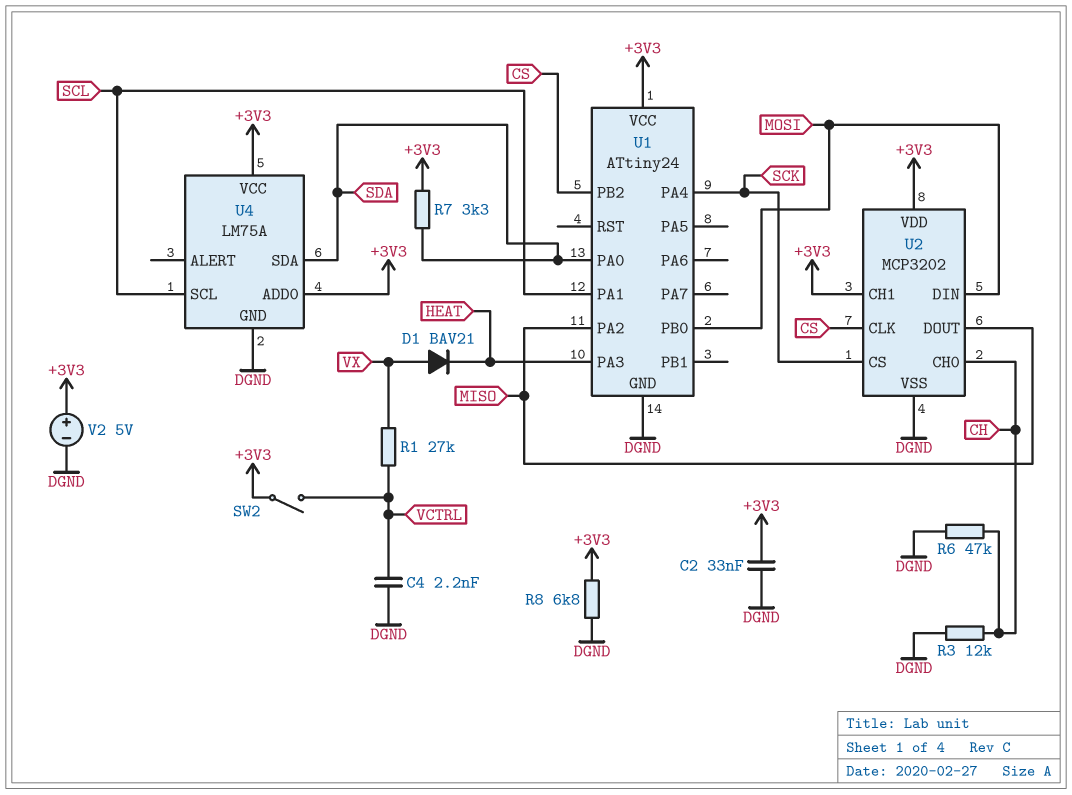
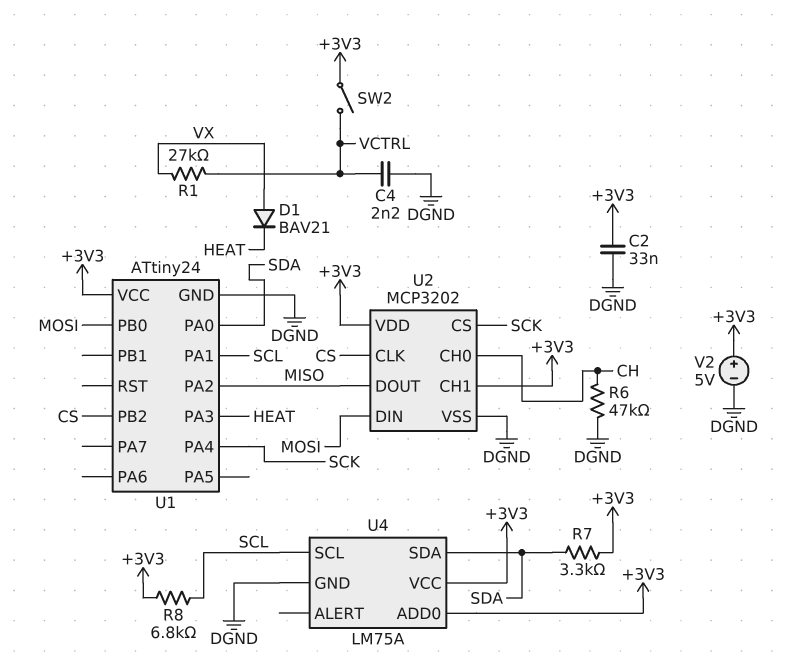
R3: 12k (CH, DGND) -> none
R8: 6.8k (+3V3, DGND) -> 6.8k (+3V3, SCL)

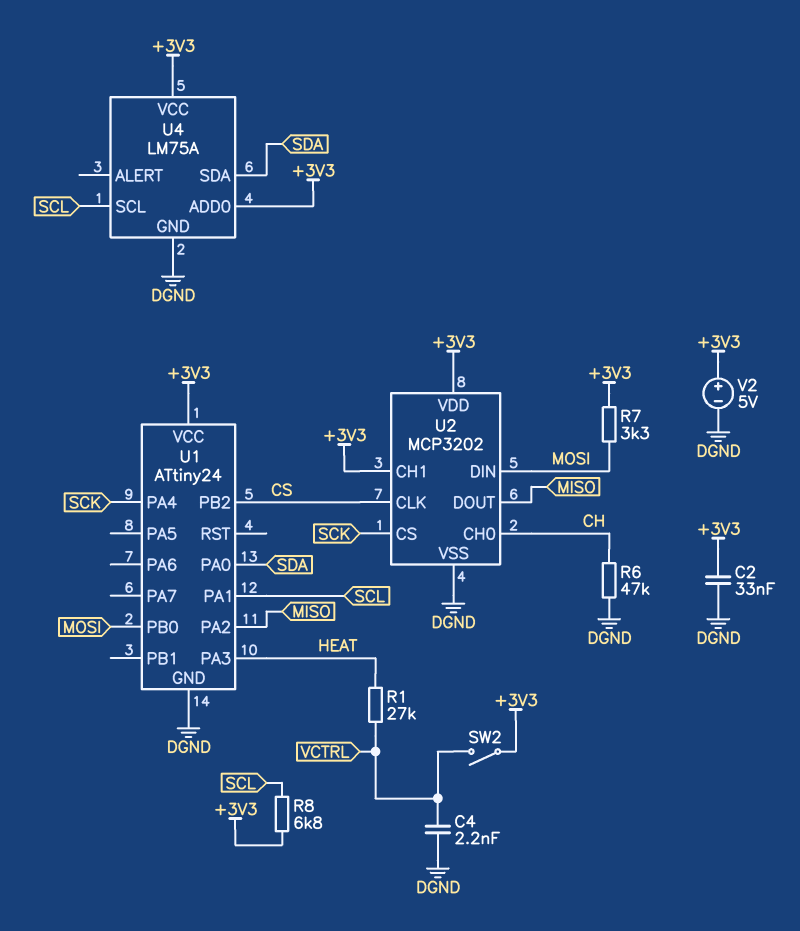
D1: diode BAV21 (A VX, K HEAT) -> none
R1: 27k (VCTRL, VX) -> 27k (HEAT, VCTRL)
R7: 3.3k (+3V3, SDA) -> 3.3k (+3V3, MOSI)

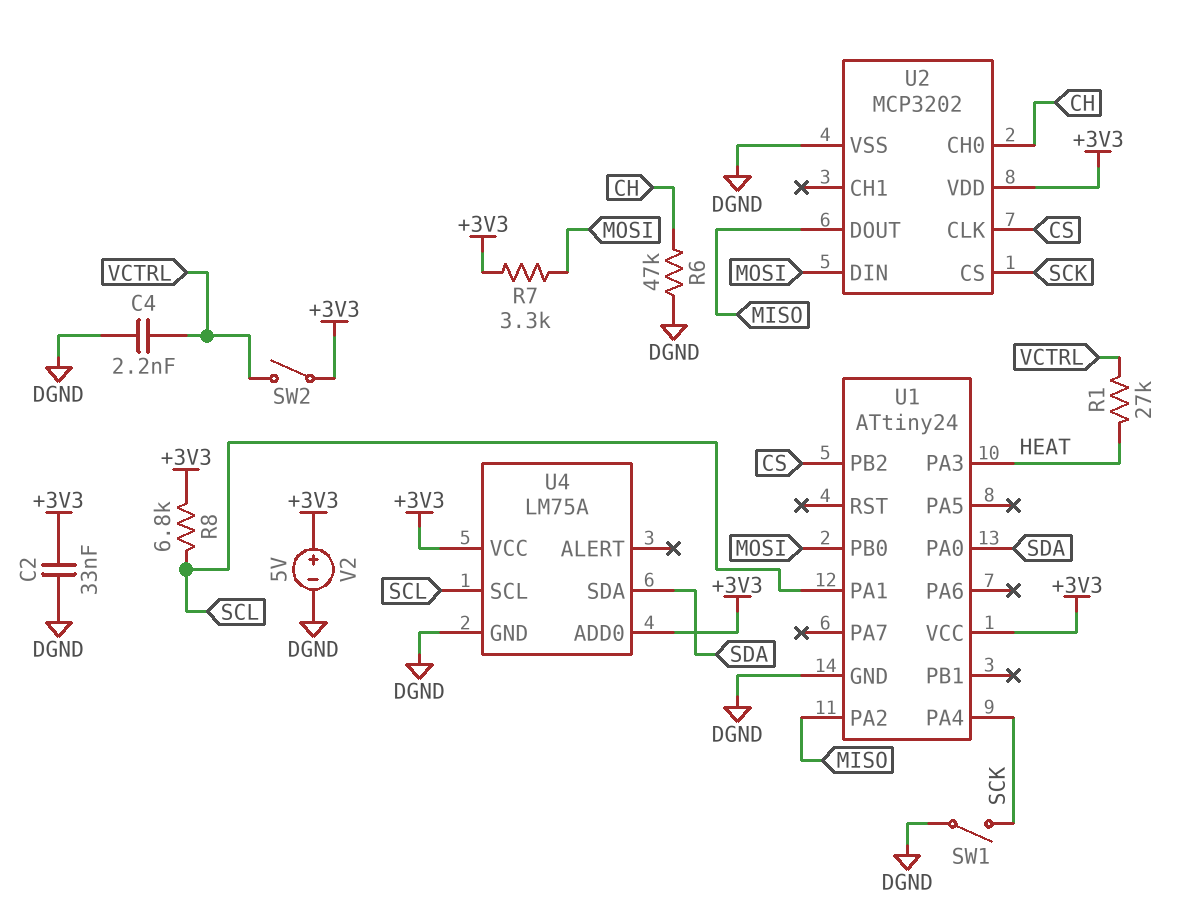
SW1: none -> switch (DGND, SCK)
U2 pin CH1: +3V3 -> none

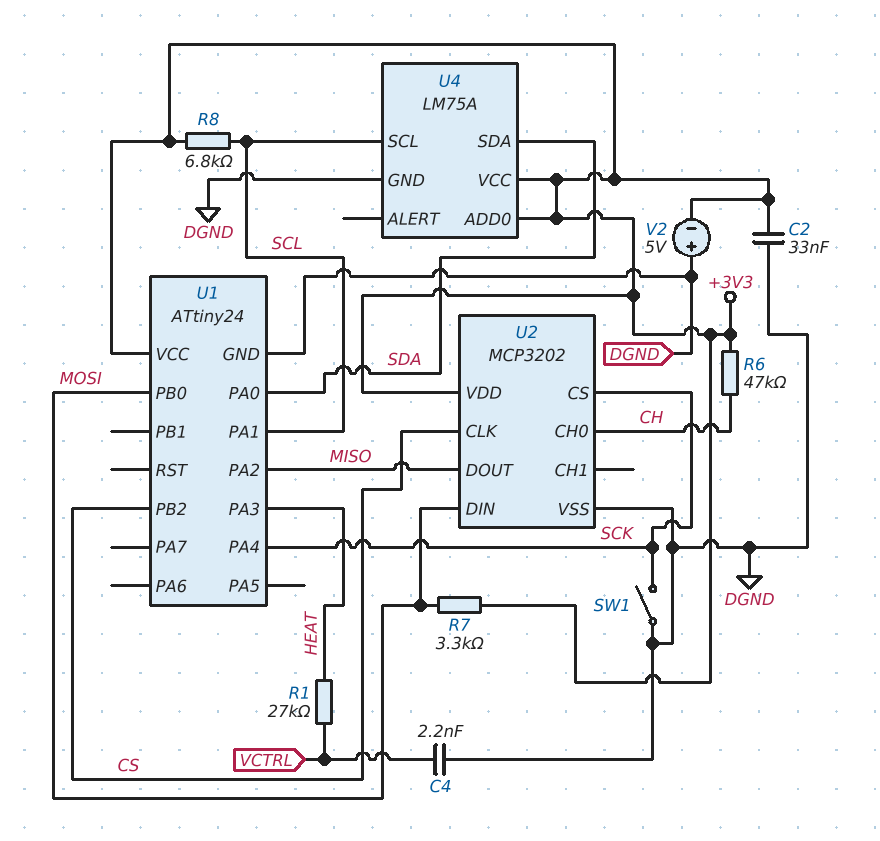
R6: 47k (CH, DGND) -> 47k (+3V3, CH)
SW2: switch (+3V3, VCTRL) -> none
V2: 5V (plus +3V3, minus DGND) -> 5V (plus DGND, minus +3V3)

